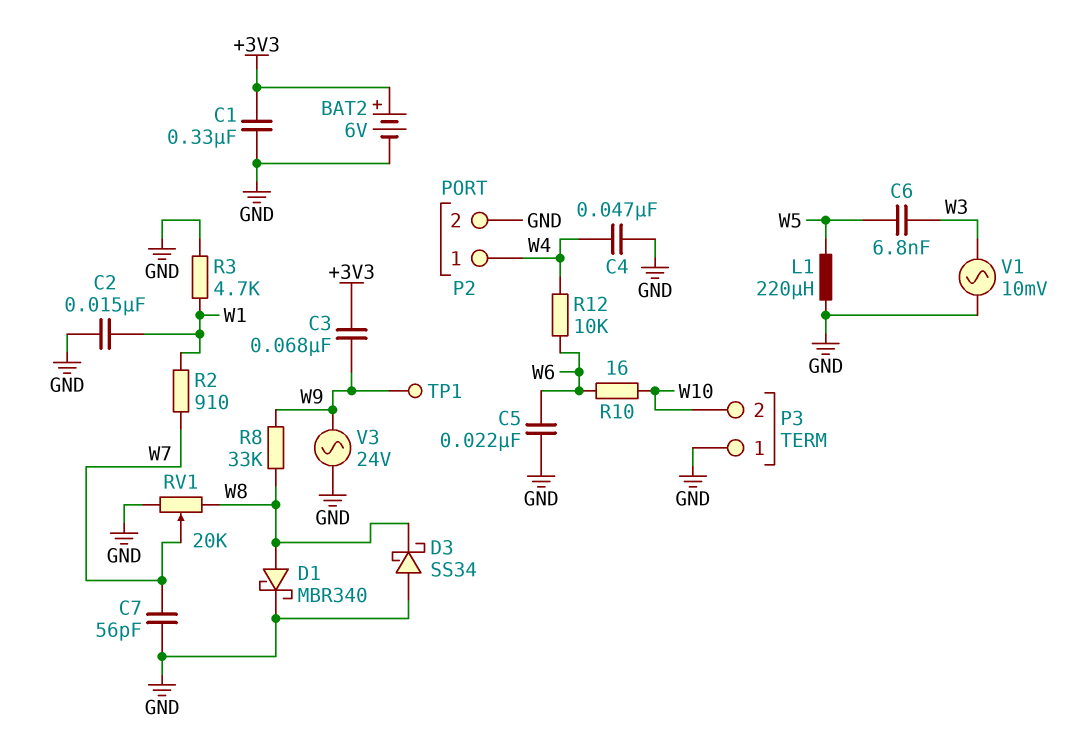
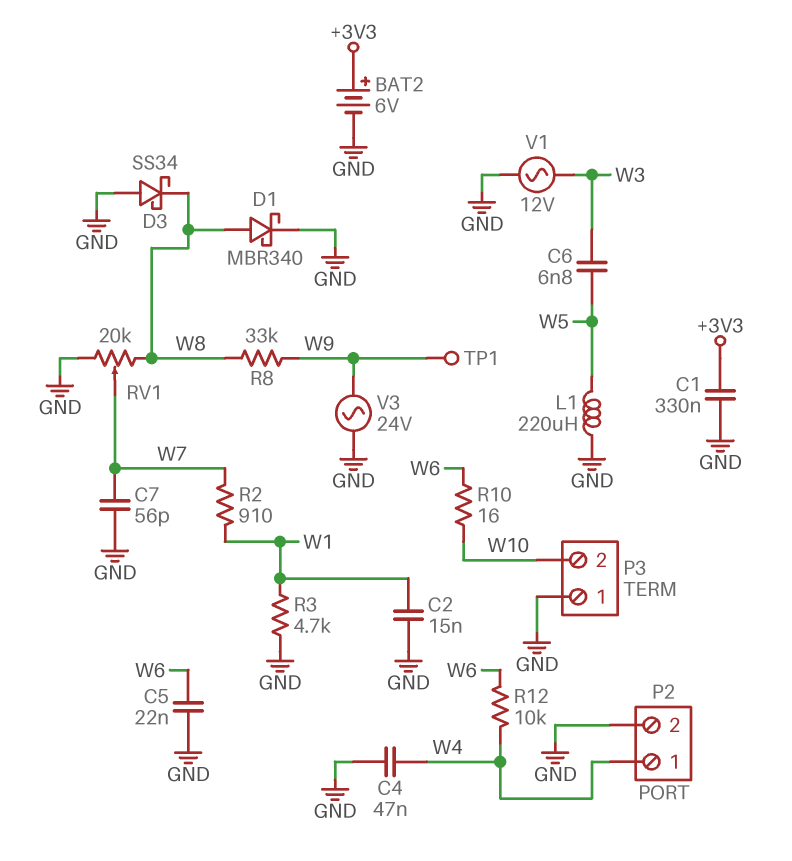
C3: 68nF (+3V3, W9) -> none
V1: AC 10mV (GND, W3) -> AC 12V (GND, W3)

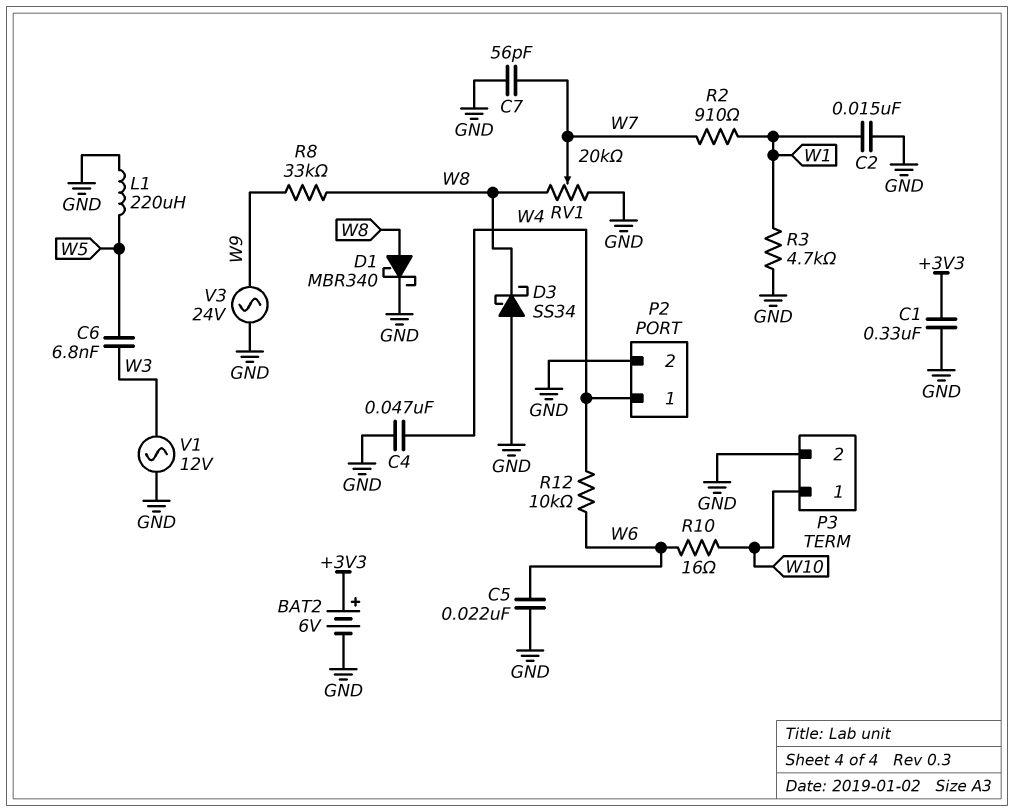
P3 pin 1: GND -> W10
P3 pin 2: W10 -> GND
TP1: test point (W9) -> none

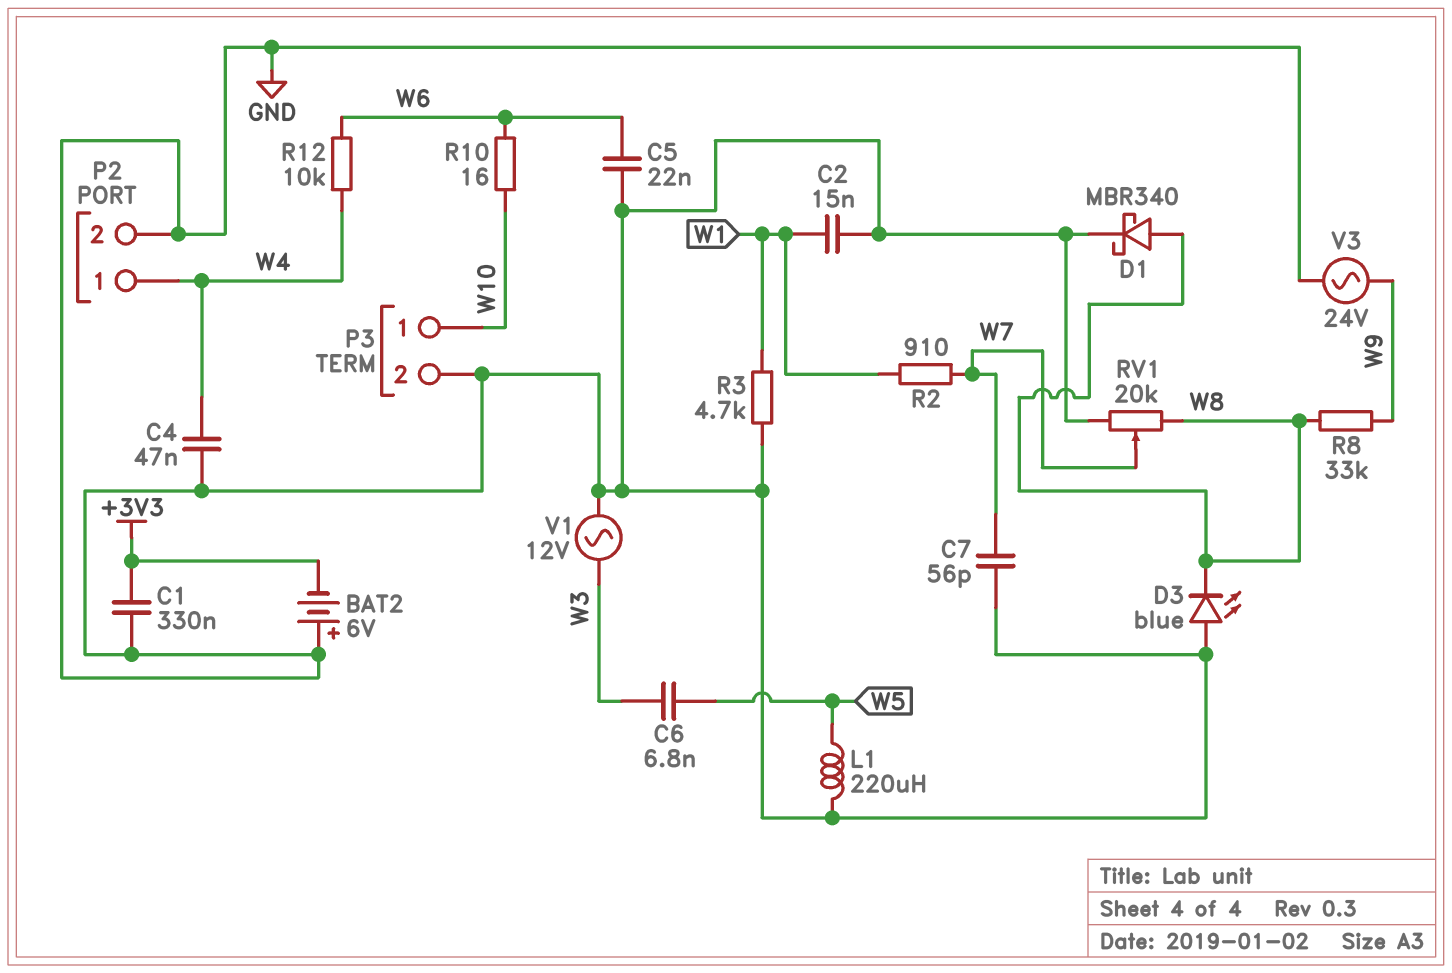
BAT2: 6V (plus +3V3, minus GND) -> 6V (plus GND, minus +3V3)
D3: schottky SS34 (A GND, K W8) -> LED blue (A GND, K W8)

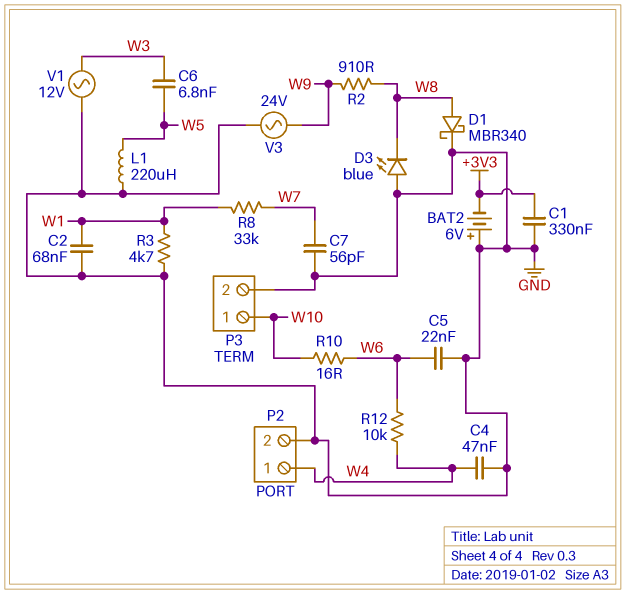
C2: 15nF (GND, W1) -> 68nF (GND, W1)
R2: 910 (W1, W7) -> 910 (W8, W9)
R8: 33k (W8, W9) -> 33k (W1, W7)
RV1: 20k (GND, W8, wiper W7) -> none

